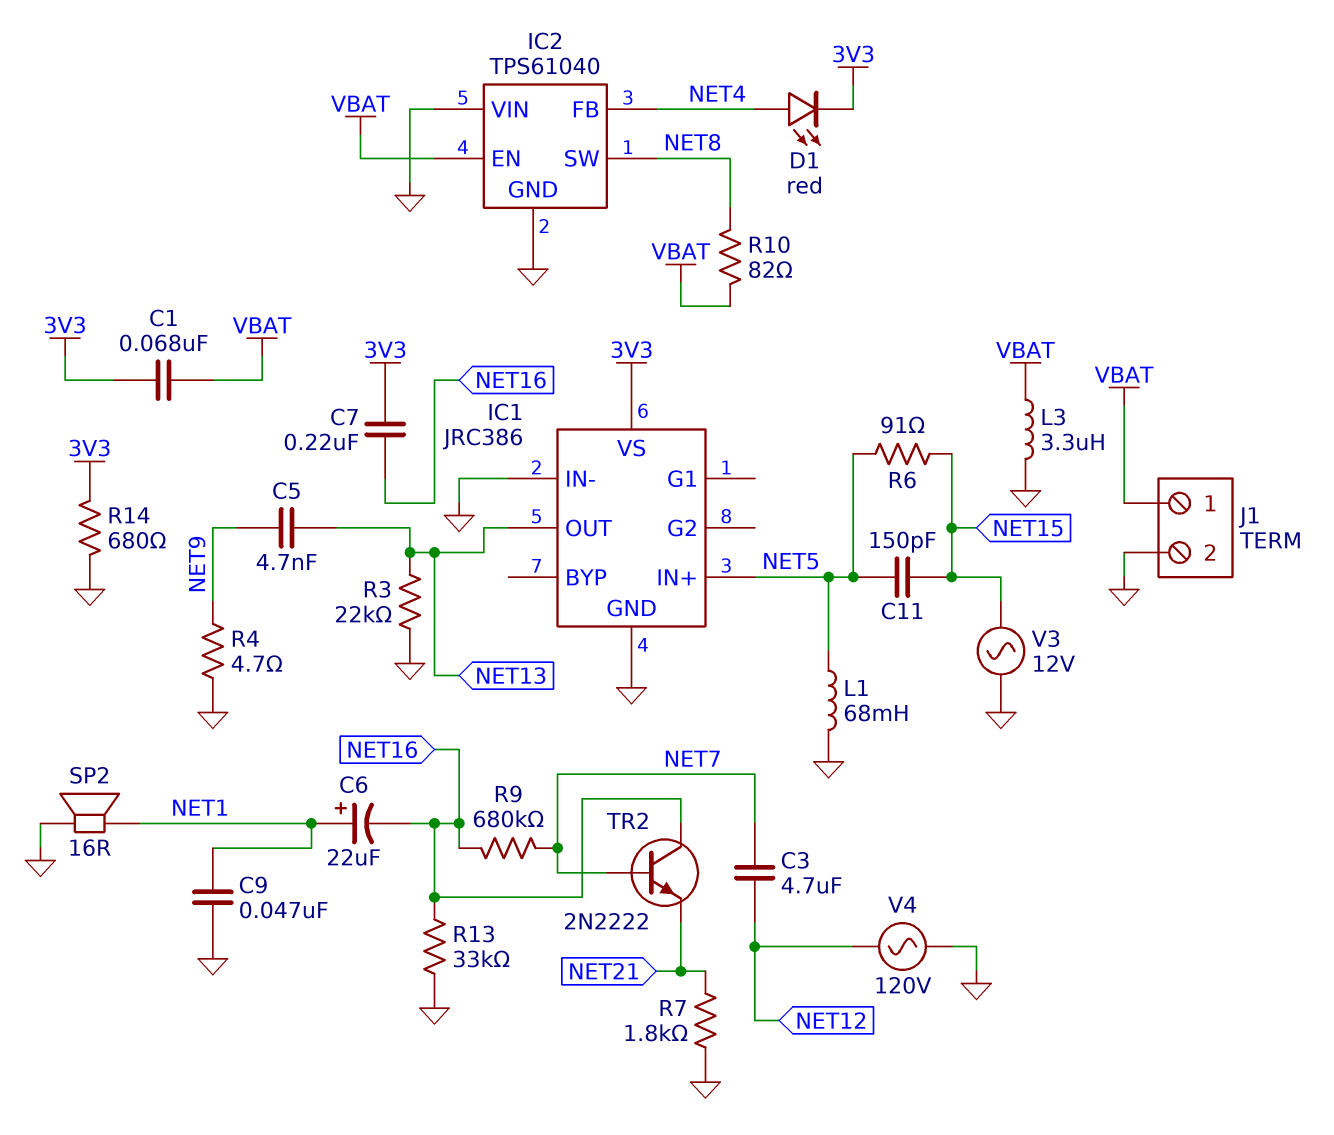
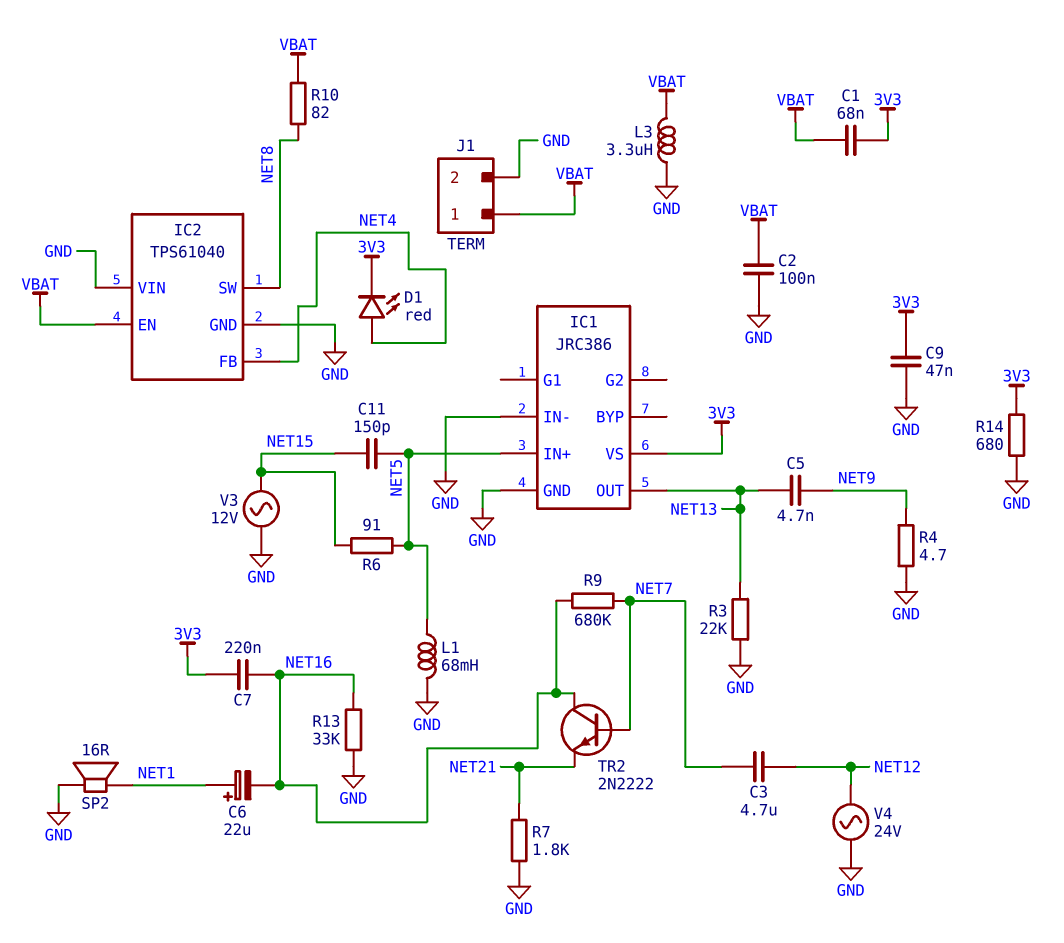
C2: none -> 100nF (GND, VBAT)
C9: 47nF (GND, NET1) -> 47nF (3V3, GND)
V4: AC 120V (GND, NET12) -> AC 24V (GND, NET12)

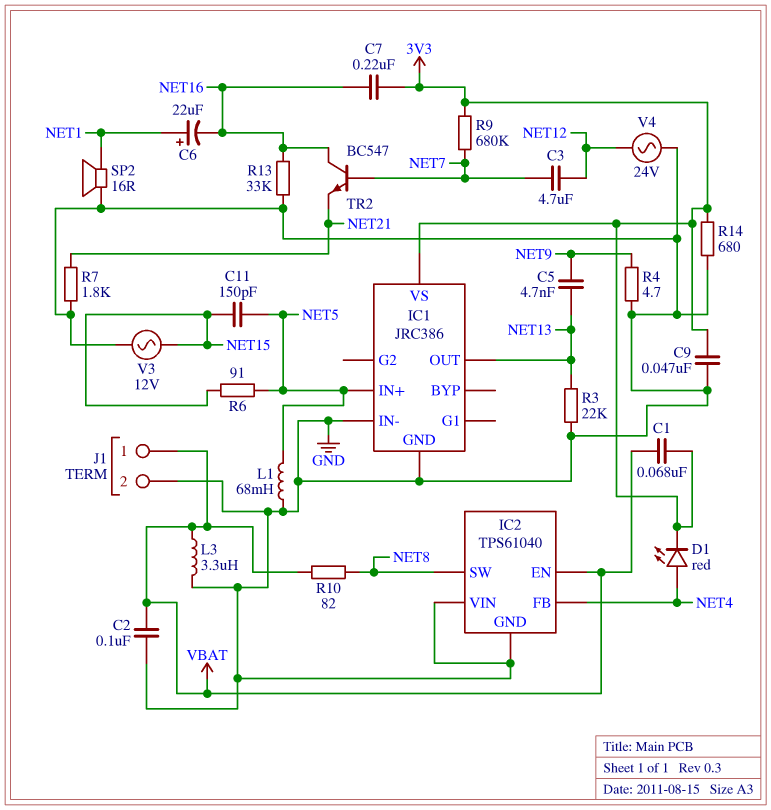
R9: 680k (NET7, NET16) -> 680k (3V3, NET7)
TR2: NPN 2N2222 (B NET7, C NET16, E NET21) -> NPN BC547 (B NET7, C NET16, E NET21)

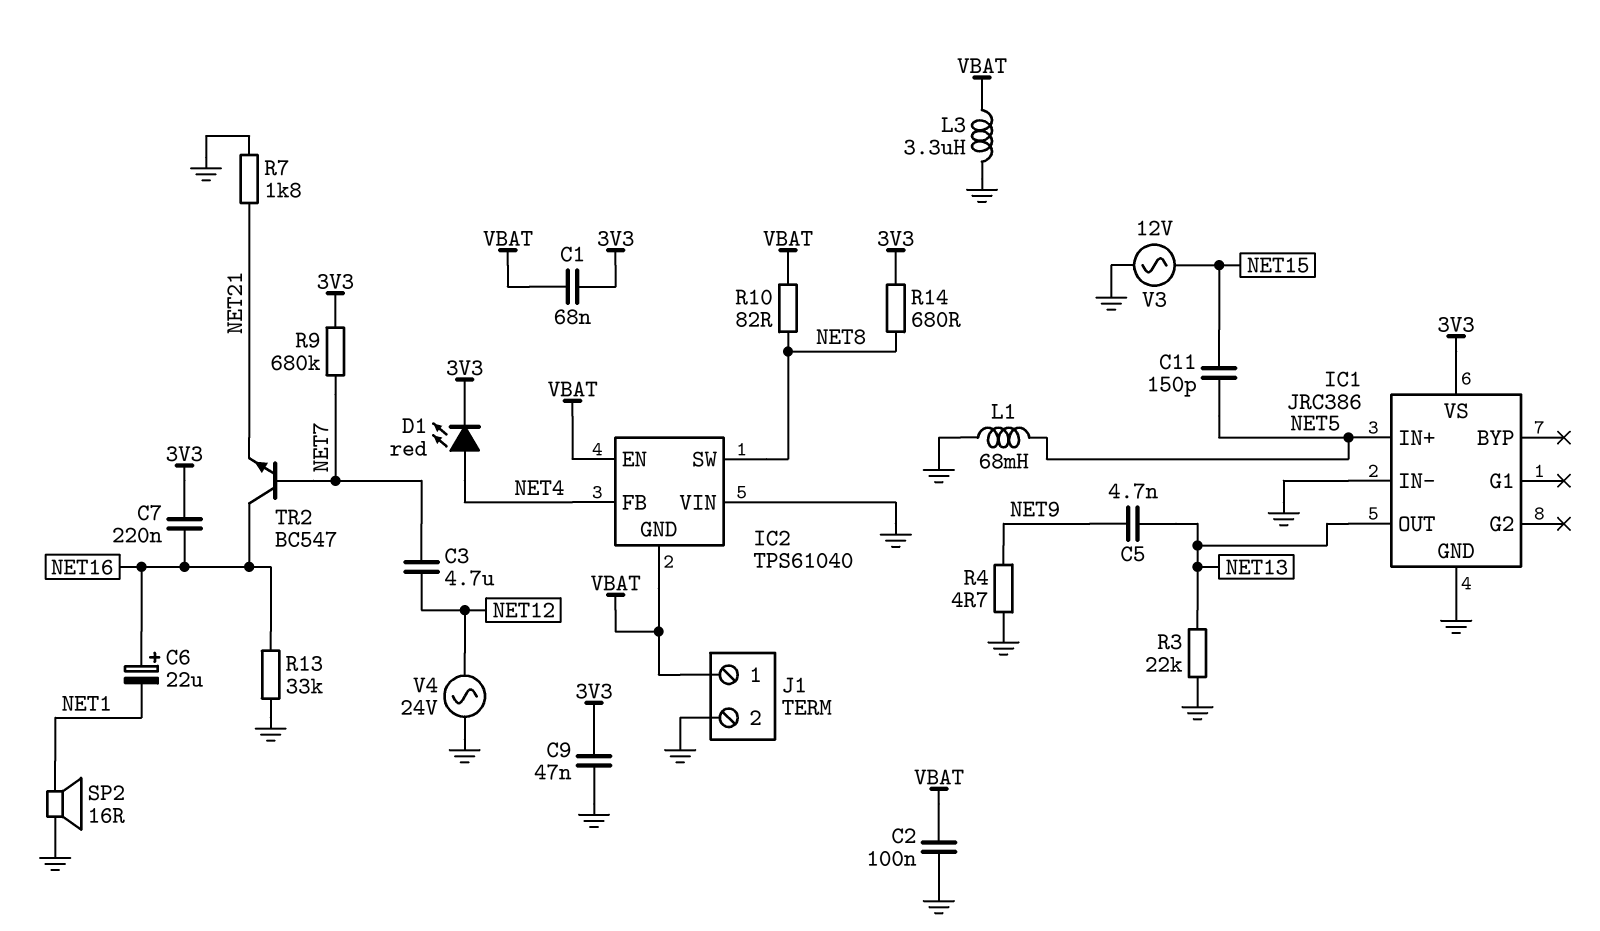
C6: 22uF (plus NET1, minus NET16) -> 22uF (plus NET16, minus NET1)
IC2 pin GND: GND -> VBAT
R6: 91 (NET5, NET15) -> none
R14: 680 (3V3, GND) -> 680 (3V3, NET8)

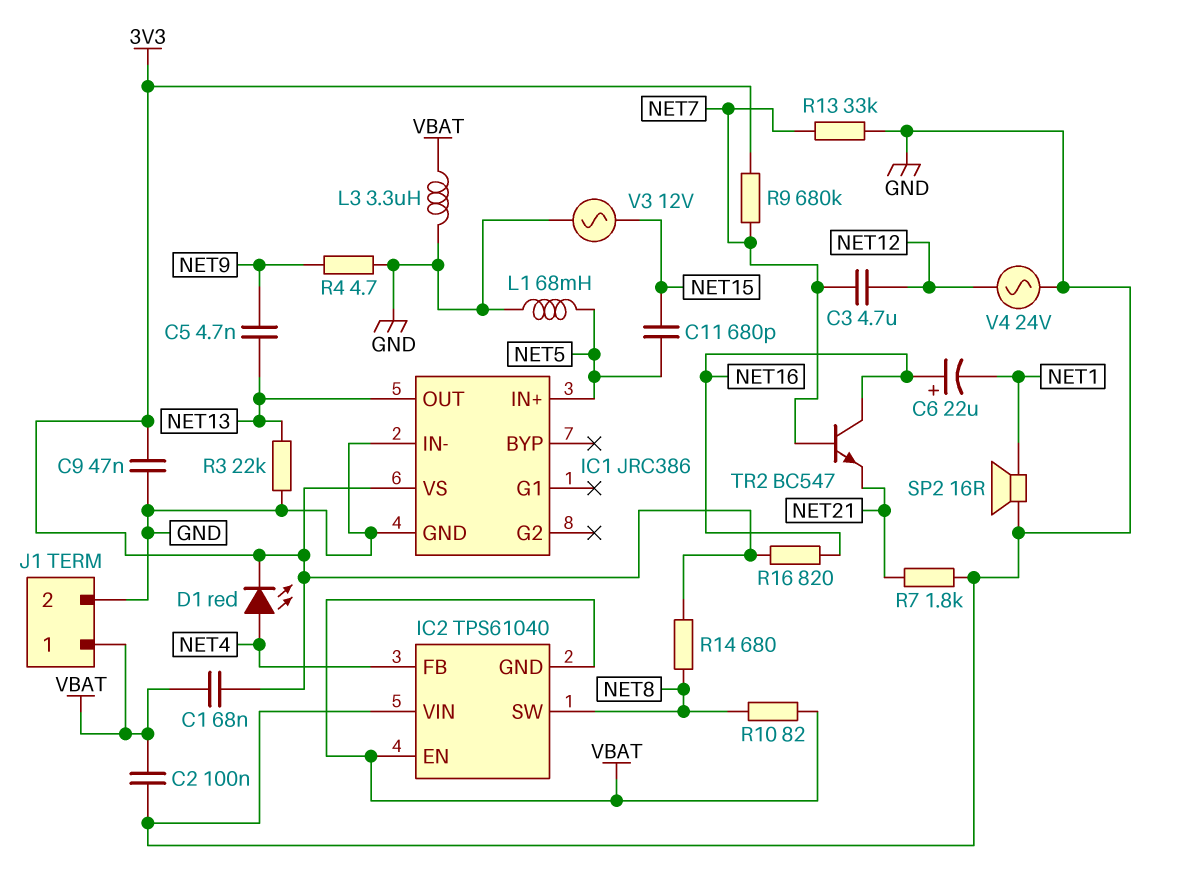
C7: 220nF (3V3, NET16) -> none
C11: 150pF (NET5, NET15) -> 680pF (NET5, NET15)
R13: 33k (GND, NET16) -> 33k (GND, NET7)
R16: none -> 820 (3V3, NET16)

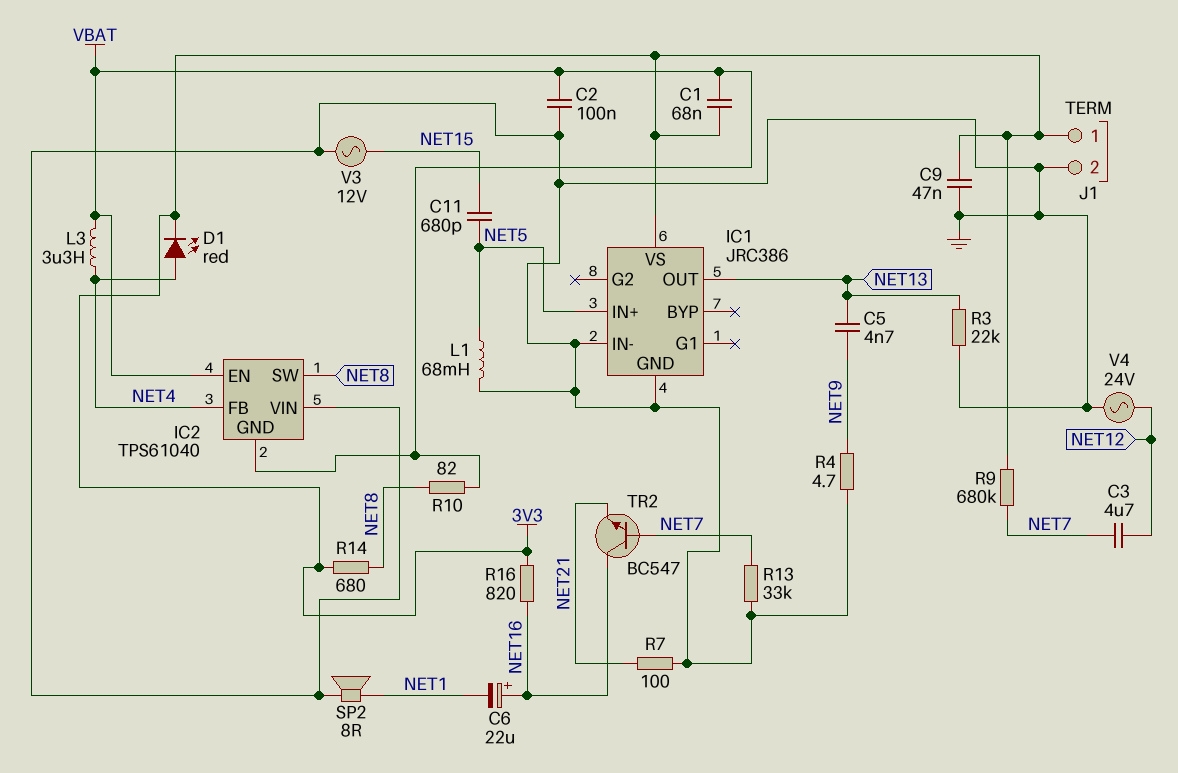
J1 pin 1: VBAT -> 3V3
L3: 3.3uH (GND, VBAT) -> 3.3uH (NET4, VBAT)
R7: 1.8k (GND, NET21) -> 100 (GND, NET21)
SP2: speaker 16R (GND, NET1) -> speaker 8R (GND, NET1)

